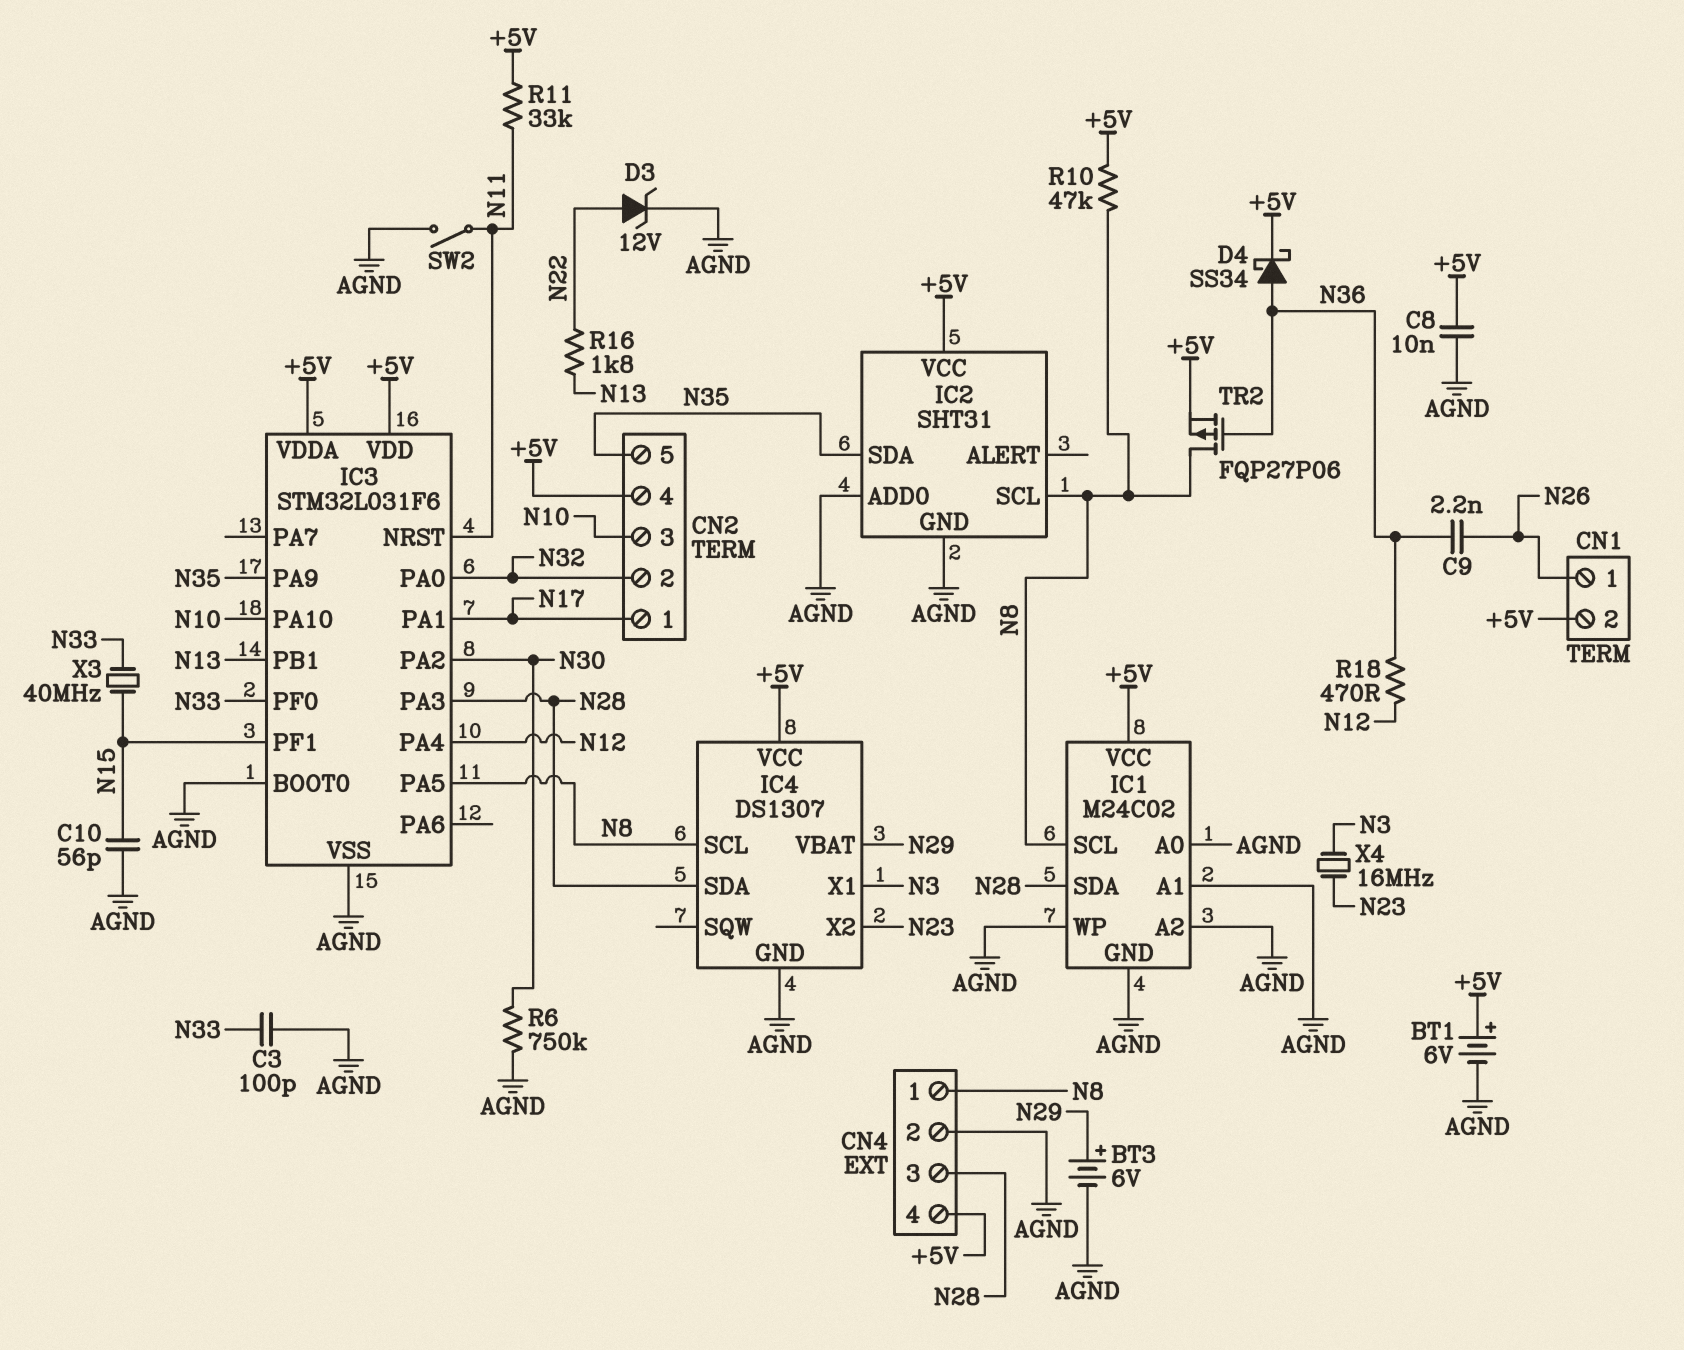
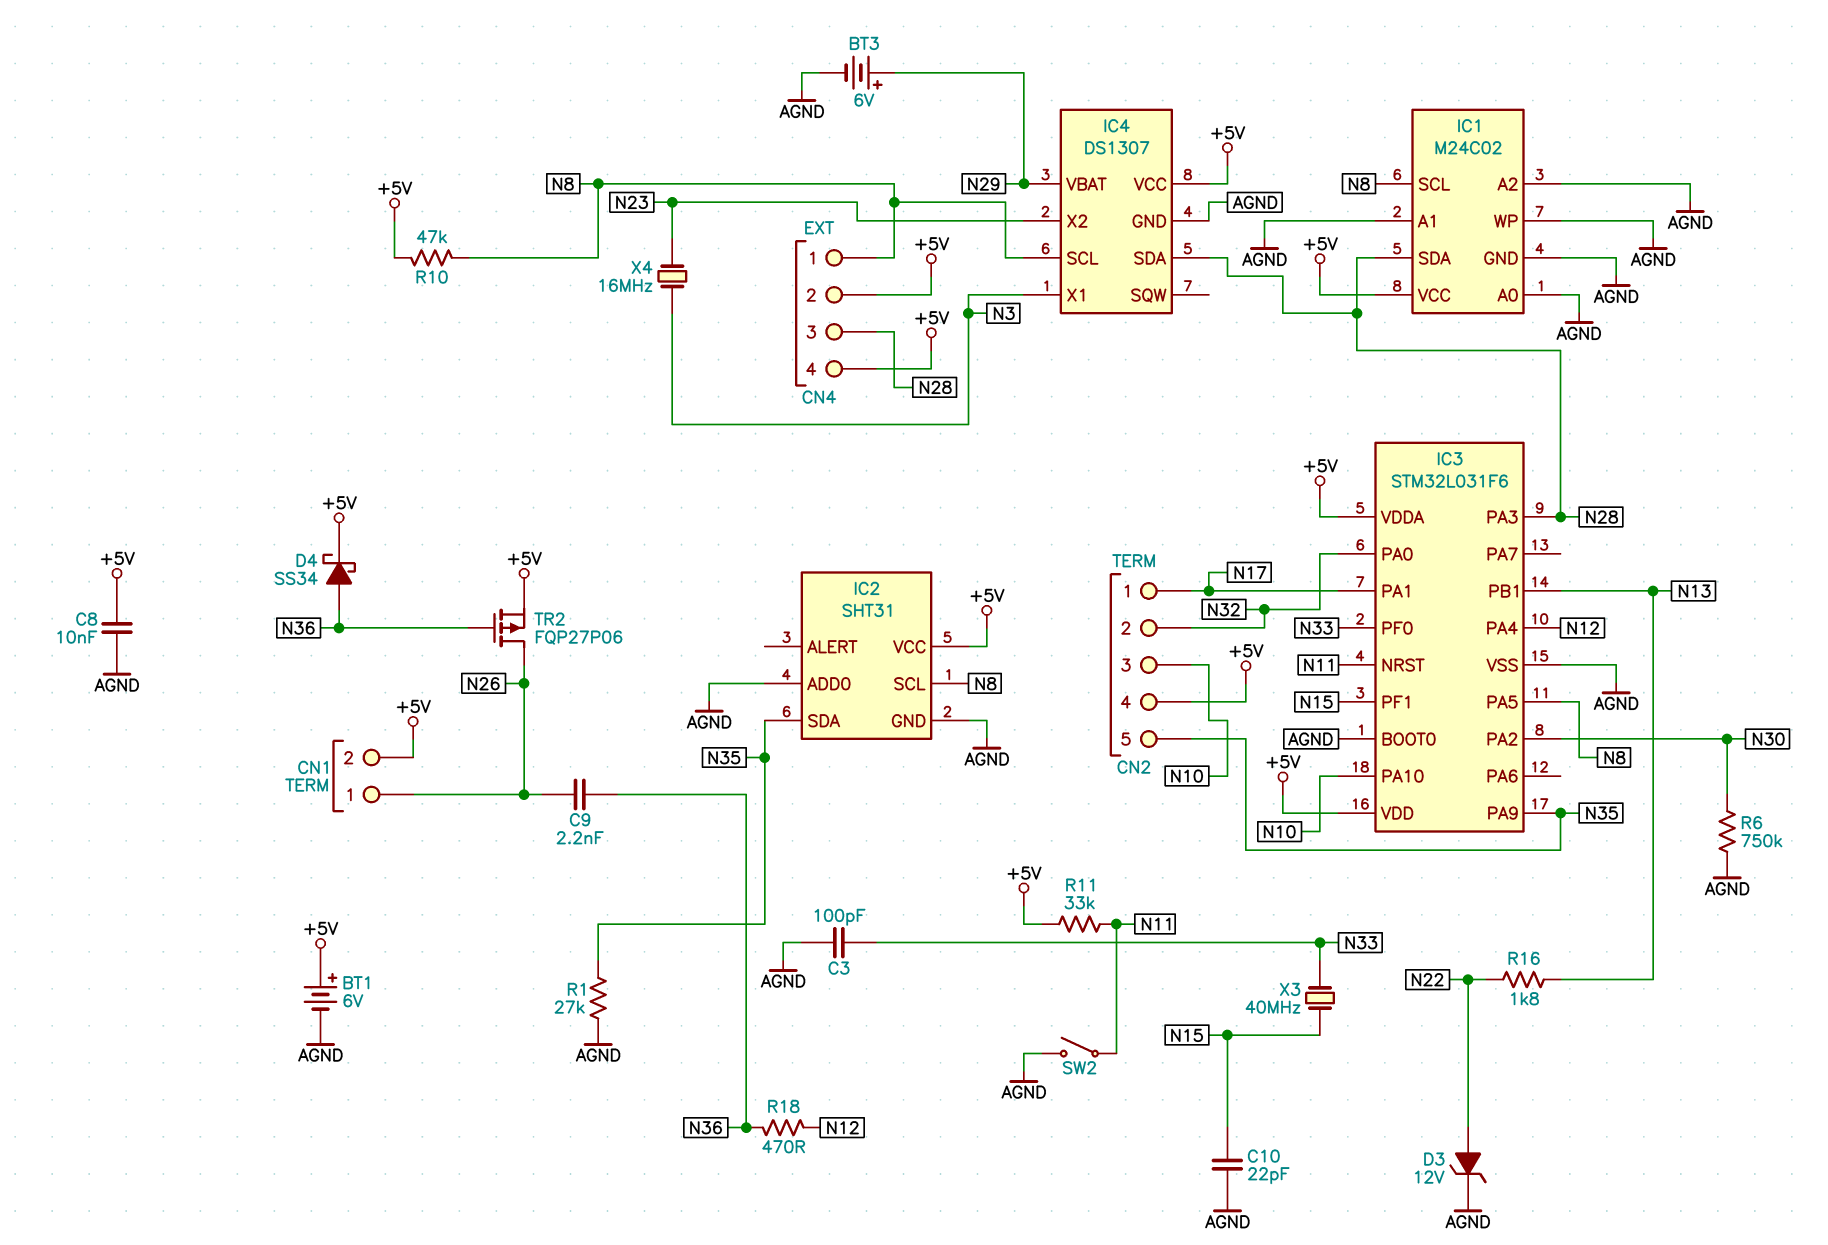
C10: 56pF (AGND, N15) -> 22pF (AGND, N15)
CN4 pin 2: AGND -> +5V
R1: none -> 27k (AGND, N35)
TR2: PMOS FQP27P06 (G N36, D N8, S +5V) -> PMOS FQP27P06 (G N36, D N26, S +5V)

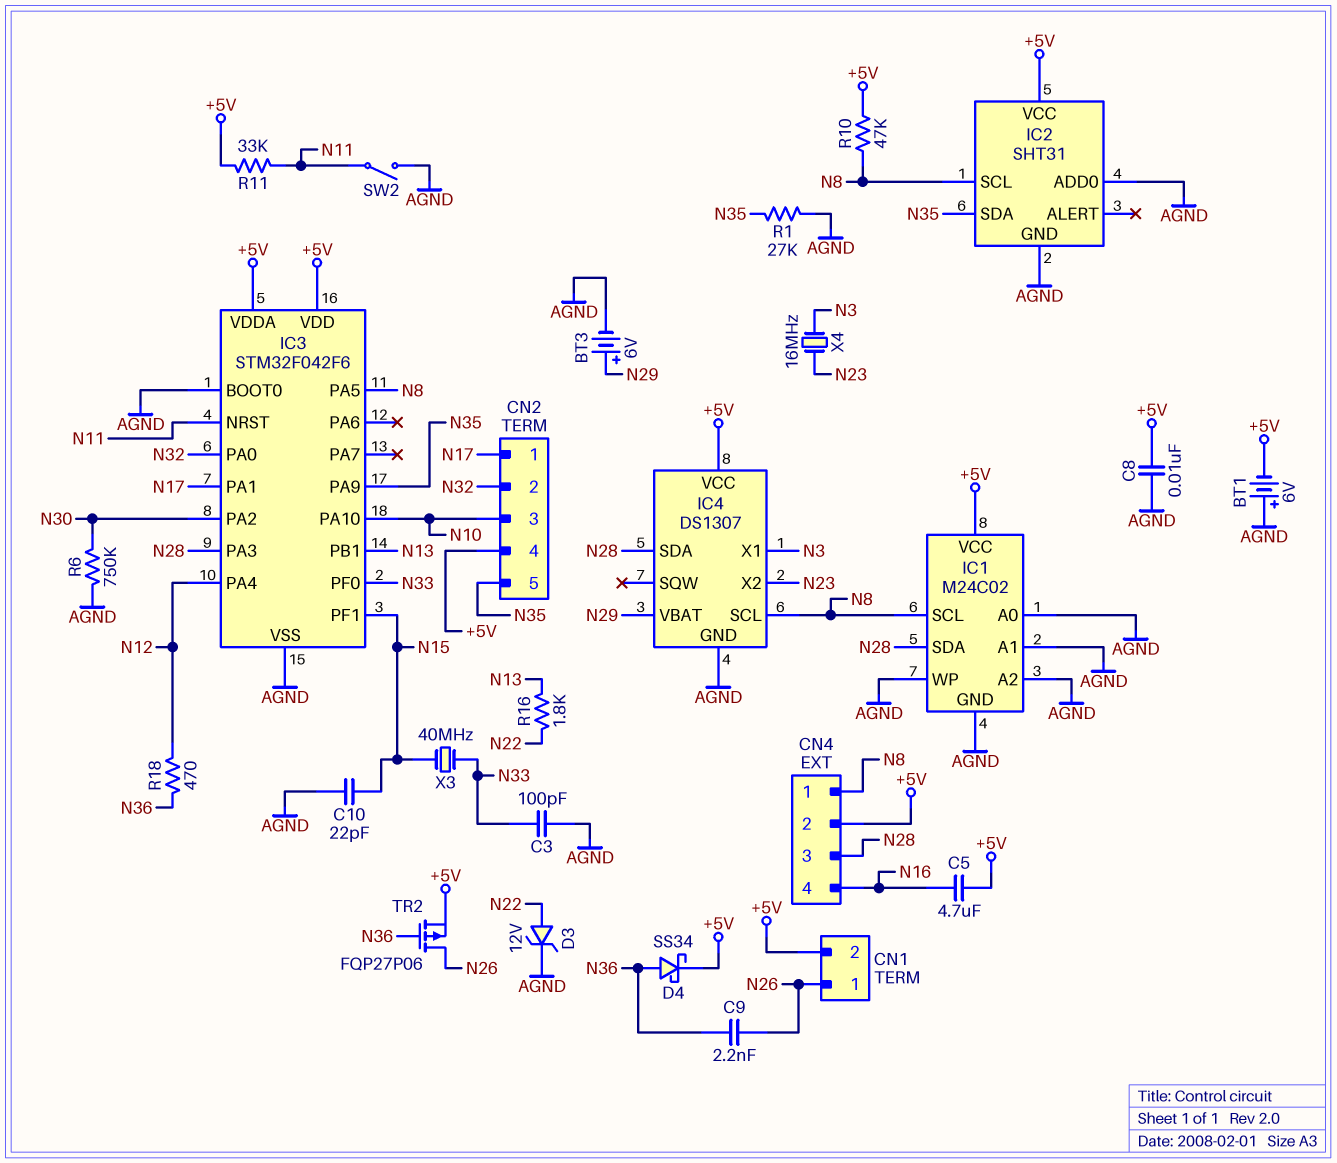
BT1: 6V (plus +5V, minus AGND) -> 6V (plus AGND, minus +5V)
C5: none -> 4.7uF (+5V, N16)
CN4 pin 4: +5V -> N16
IC3: STM32L031F6 -> STM32F042F6

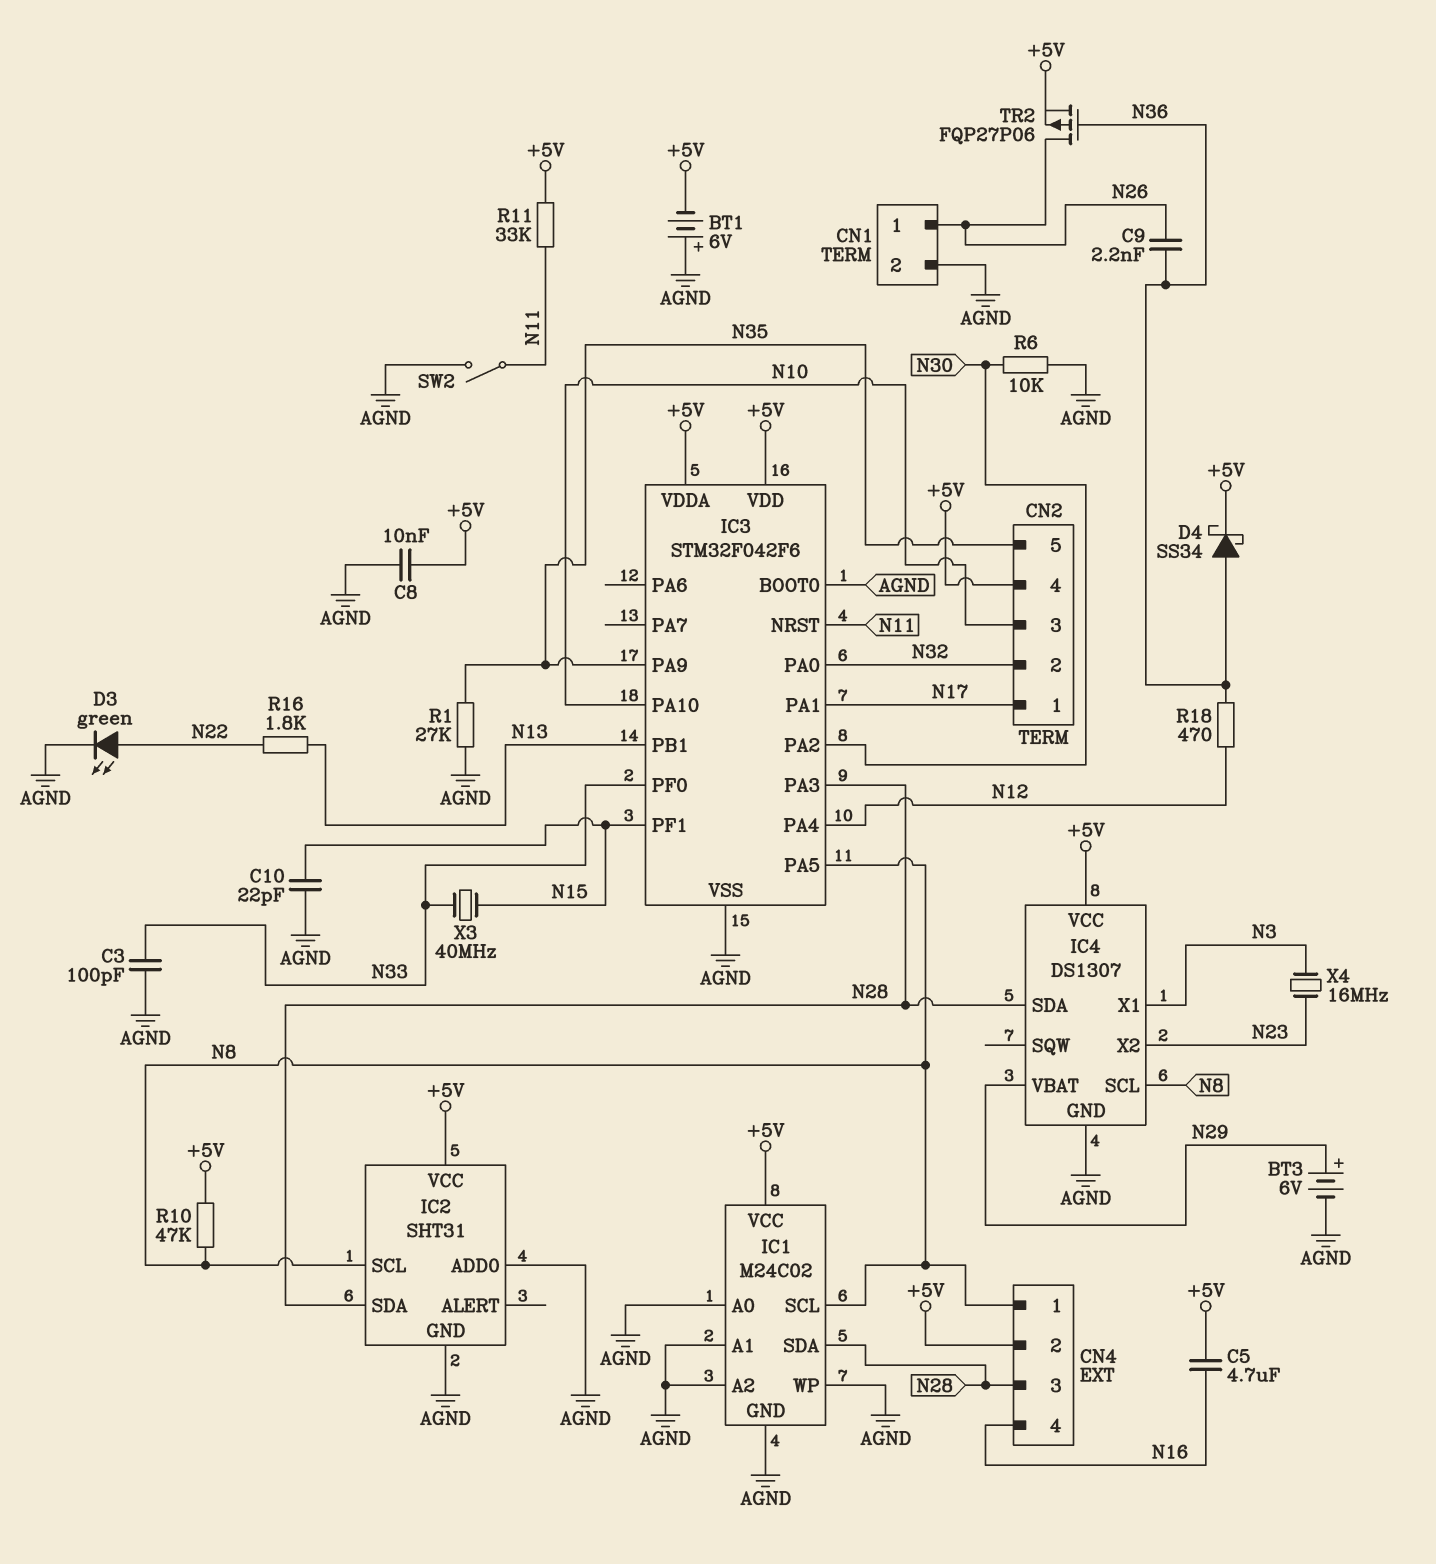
CN1 pin 2: +5V -> AGND
D3: zener 12V (A N22, K AGND) -> LED green (A N22, K AGND)
IC2 pin SDA: N35 -> N28
R6: 750k (AGND, N30) -> 10k (AGND, N30)

